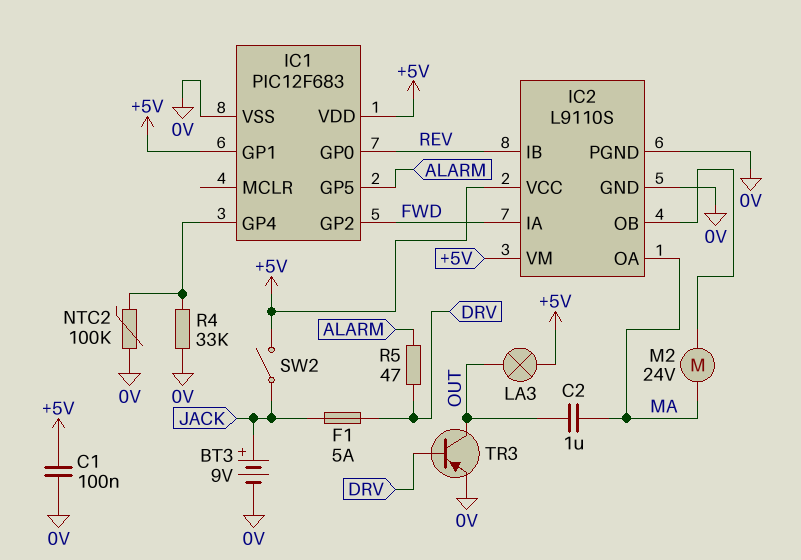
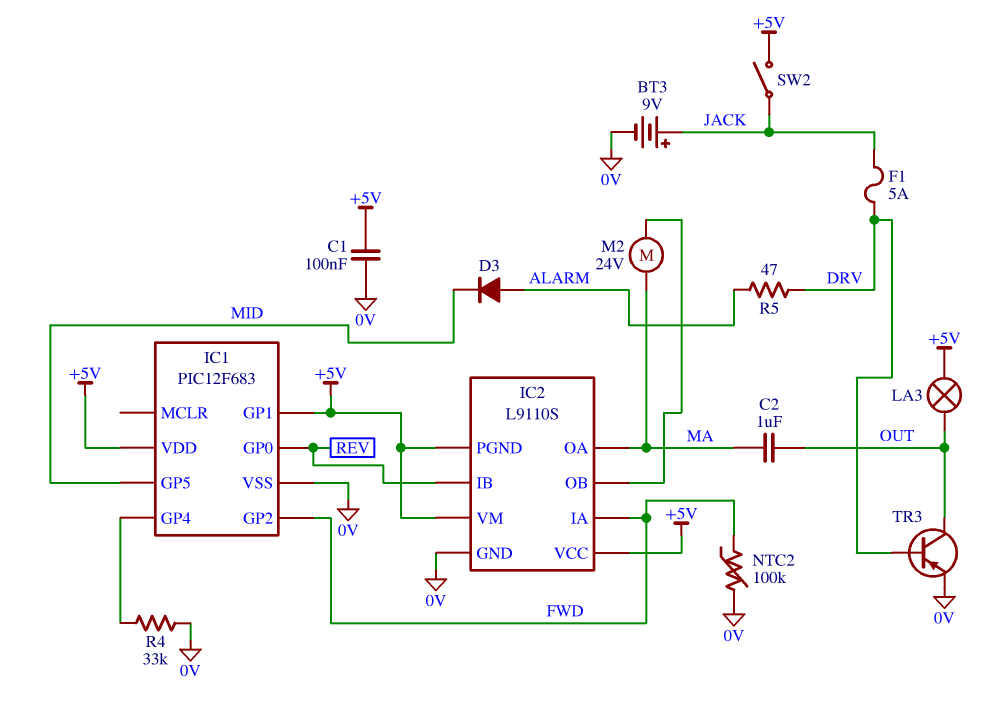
D3: none -> diode (A ALARM, K MID)
IC1 pin GP5: ALARM -> MID
IC2 pin PGND: 0V -> +5V
NTC2: 100k (0V, IC1/GP4) -> 100k (0V, FWD)

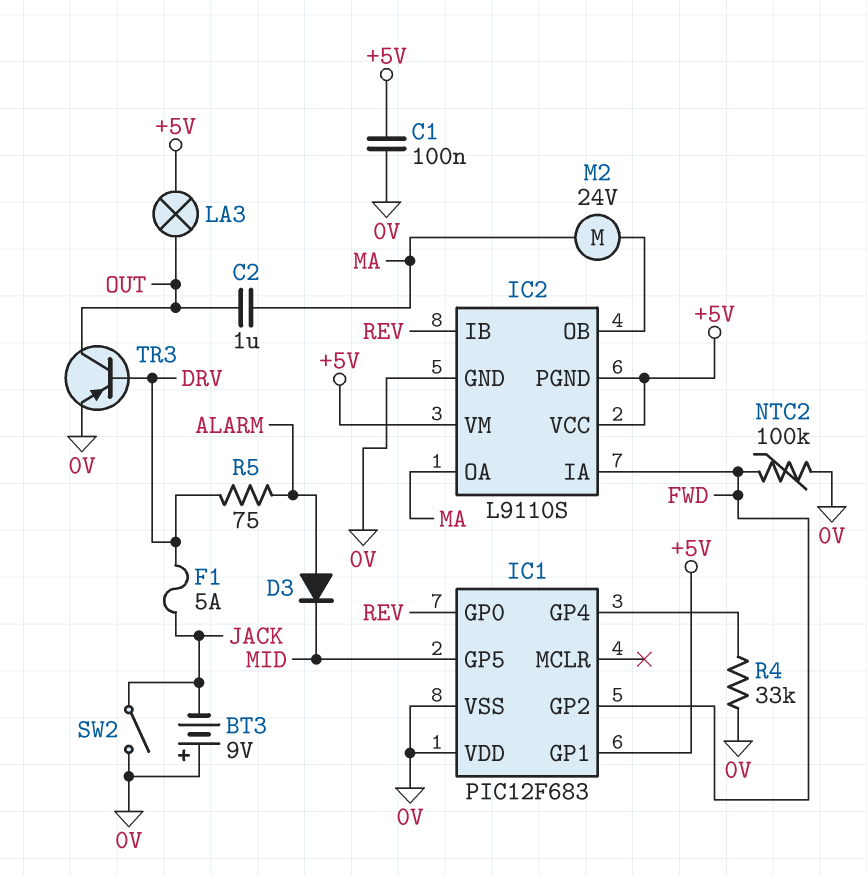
BT3: 9V (plus JACK, minus 0V) -> 9V (plus 0V, minus JACK)
IC1 pin VDD: +5V -> 0V
R5: 47 (ALARM, DRV) -> 75 (ALARM, DRV)
SW2: switch (+5V, JACK) -> switch (0V, JACK)

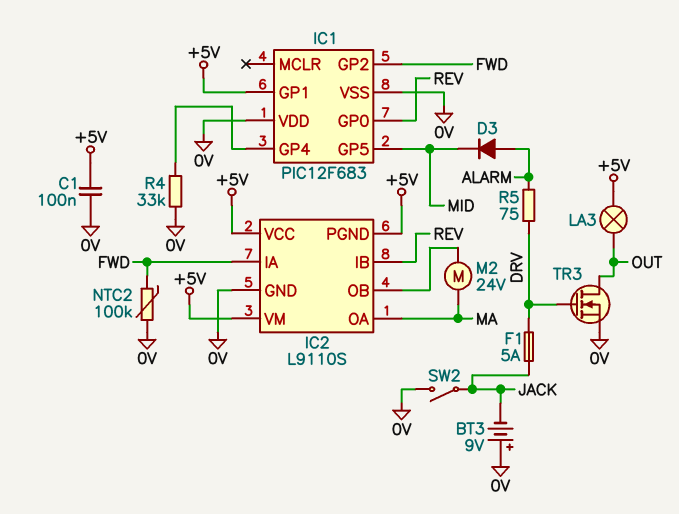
C2: 1uF (MA, OUT) -> none
TR3: PNP (B DRV, C OUT, E 0V) -> NMOS (G DRV, D OUT, S 0V)

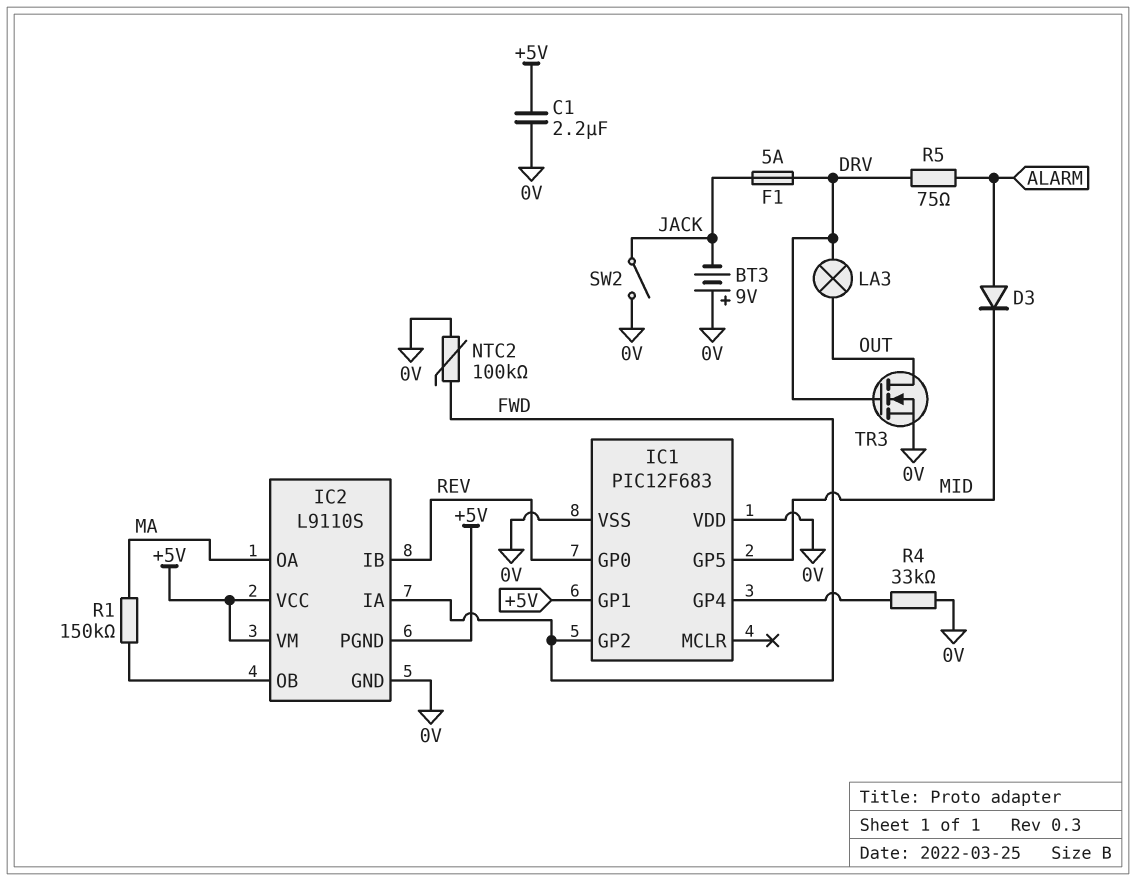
C1: 100nF (+5V, 0V) -> 2.2uF (+5V, 0V)
LA3: lamp (+5V, OUT) -> lamp (DRV, OUT)
M2: motor 24V (IC2/OB, MA) -> none
R1: none -> 150k (IC2/OB, MA)

